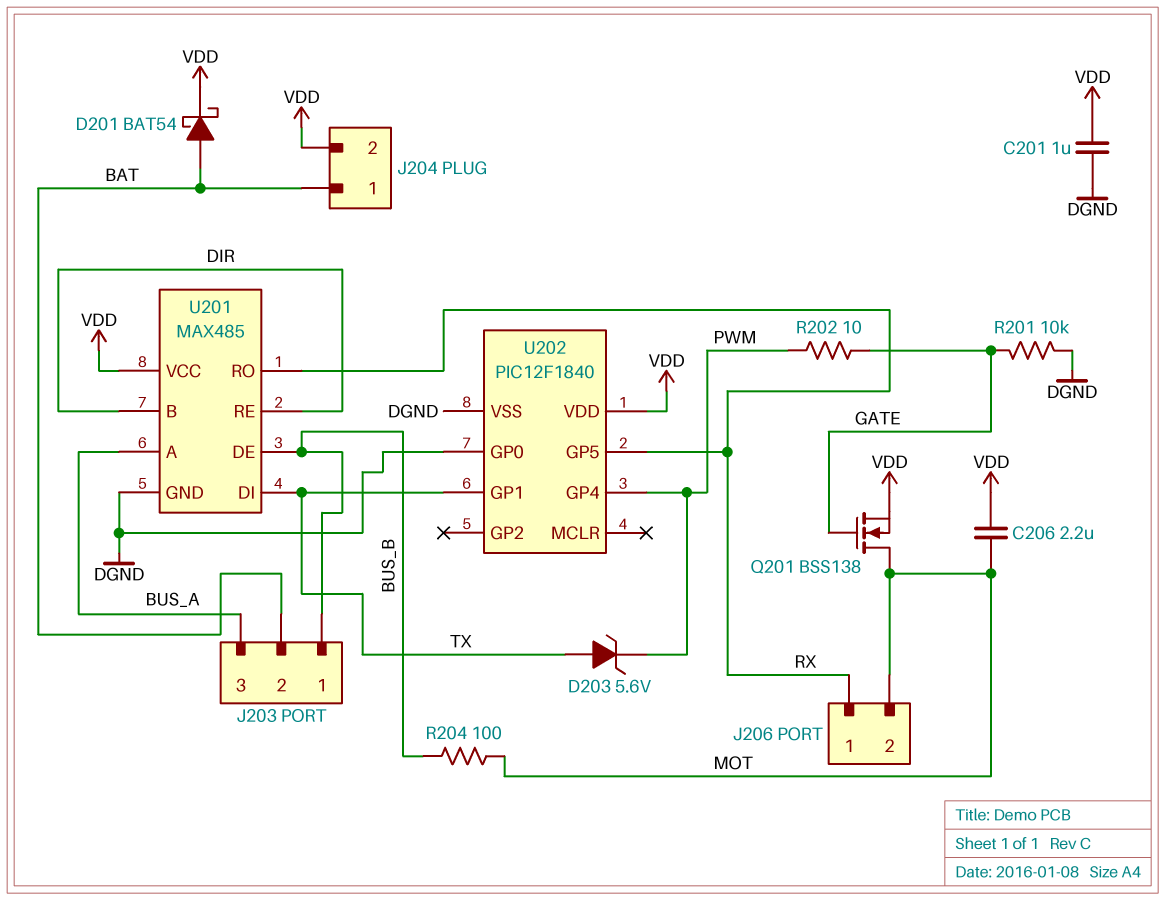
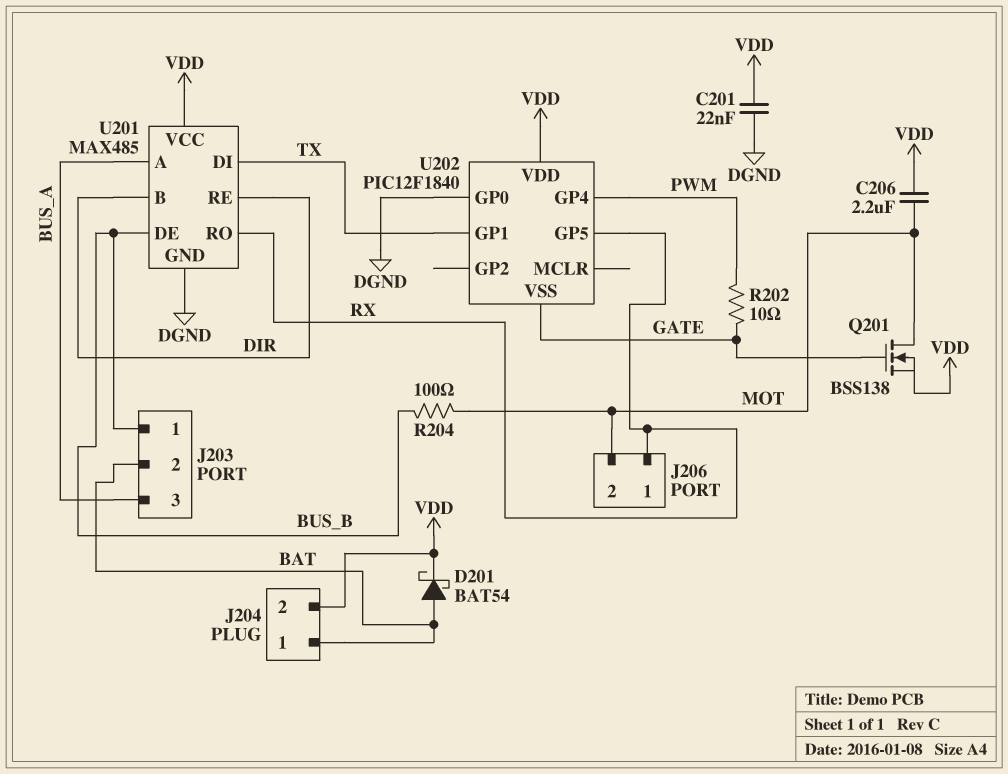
C201: 1uF (DGND, VDD) -> 22nF (DGND, VDD)
D203: zener 5.6V (A TX, K PWM) -> none
R201: 10k (DGND, GATE) -> none
U202 pin VSS: DGND -> GATE

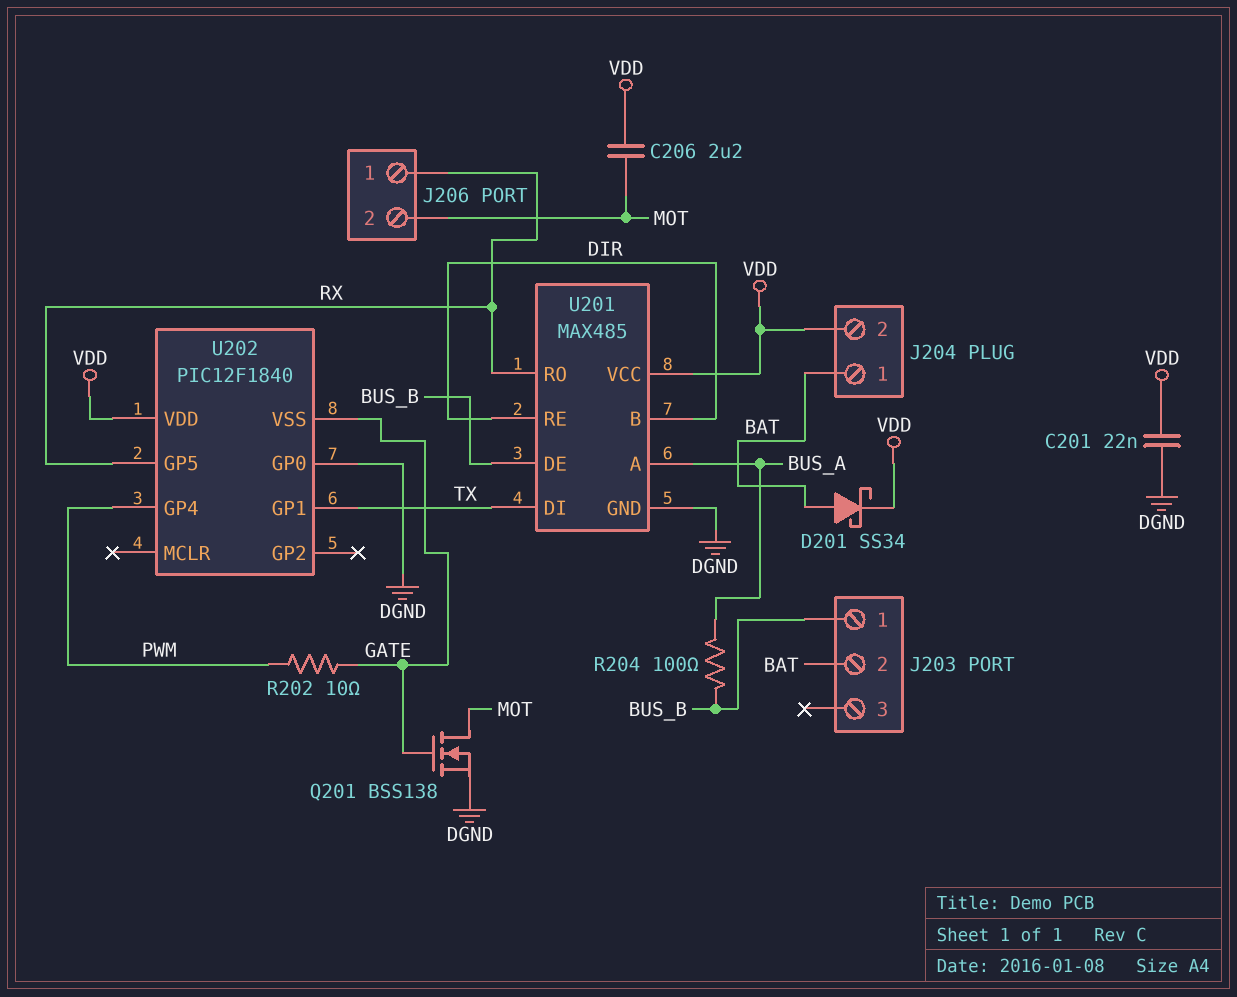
D201: schottky BAT54 (A BAT, K VDD) -> schottky SS34 (A BAT, K VDD)
J203 pin 3: BUS_A -> none
Q201: NMOS BSS138 (G GATE, D MOT, S VDD) -> NMOS BSS138 (G GATE, D MOT, S DGND)
R204: 100 (BUS_B, MOT) -> 100 (BUS_A, BUS_B)

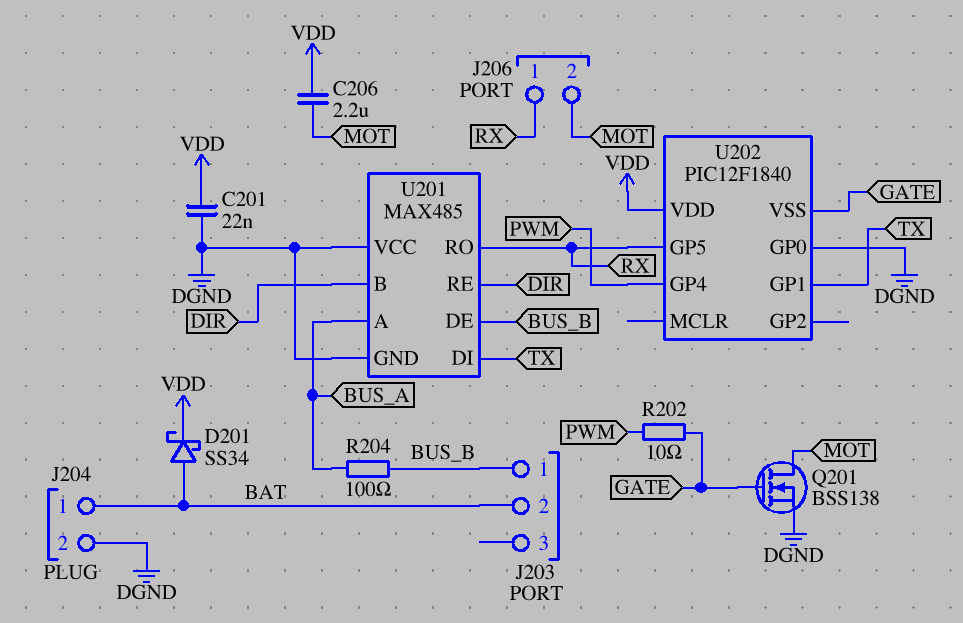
J204 pin 2: VDD -> DGND
U201 pin VCC: VDD -> DGND

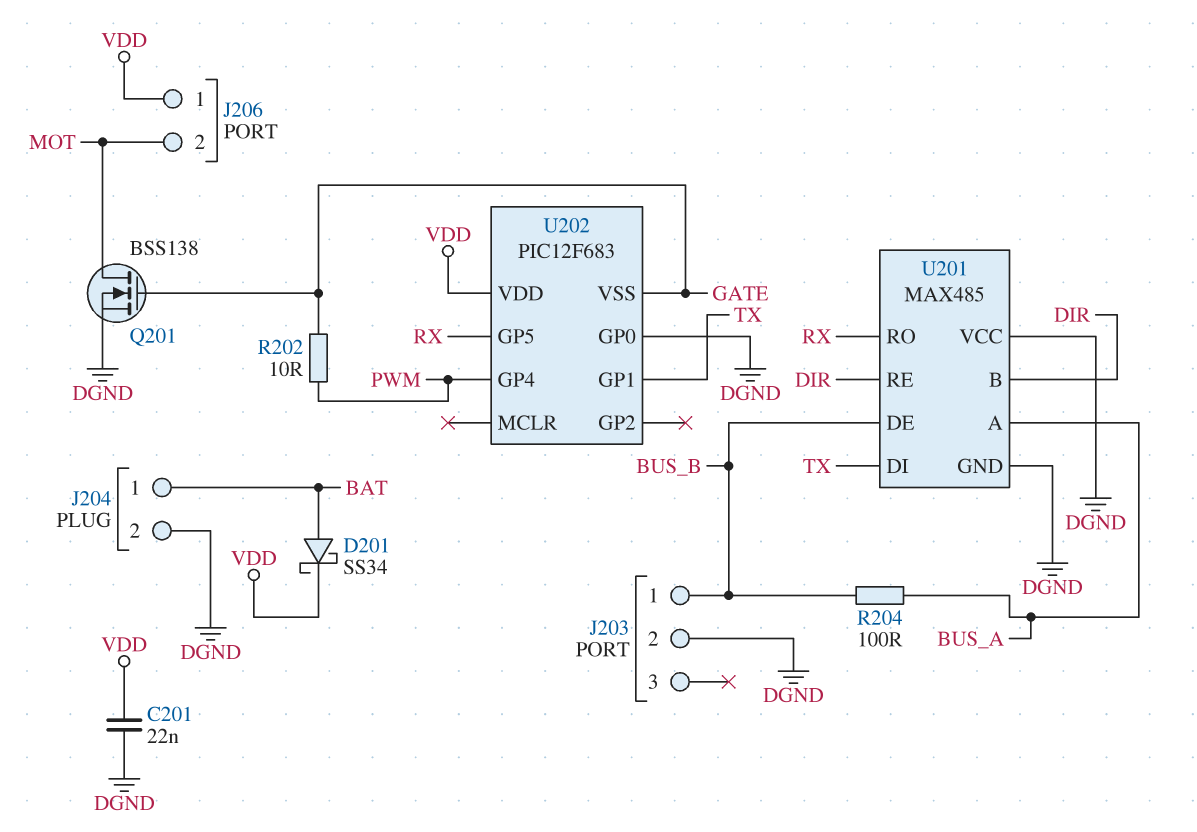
C206: 2.2uF (MOT, VDD) -> none
J203 pin 2: BAT -> DGND
J206 pin 1: RX -> VDD
U202: PIC12F1840 -> PIC12F683

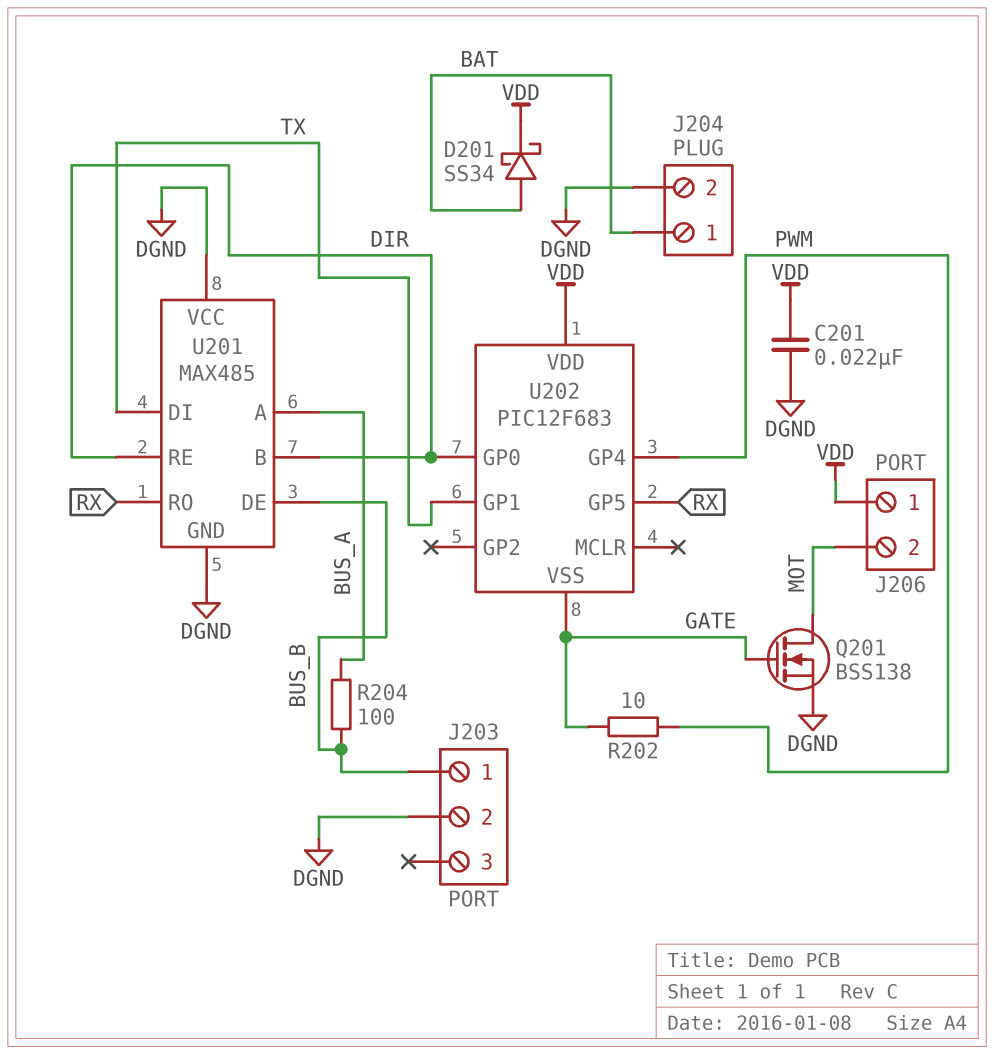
U202 pin GP0: DGND -> DIR

